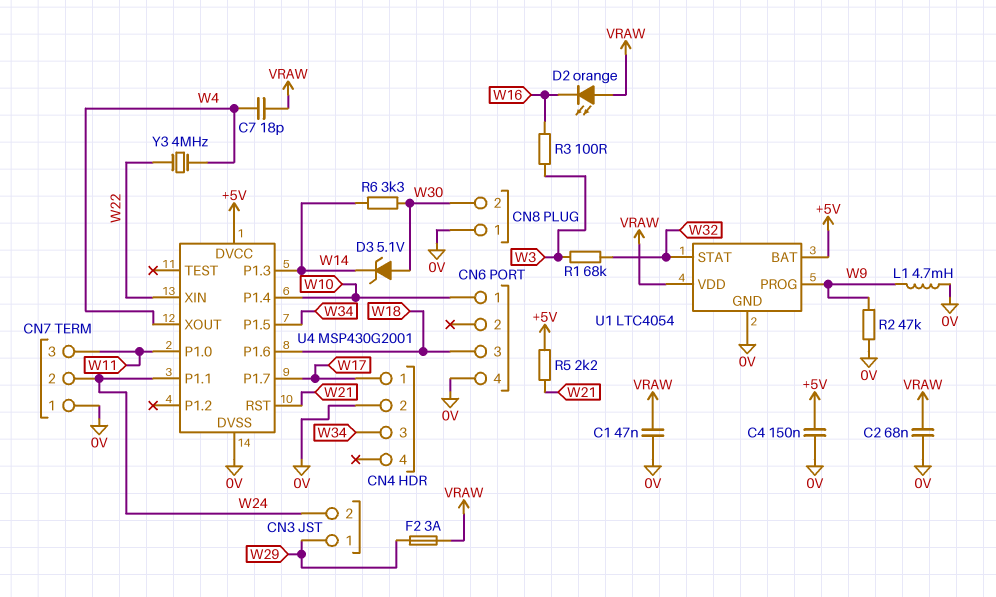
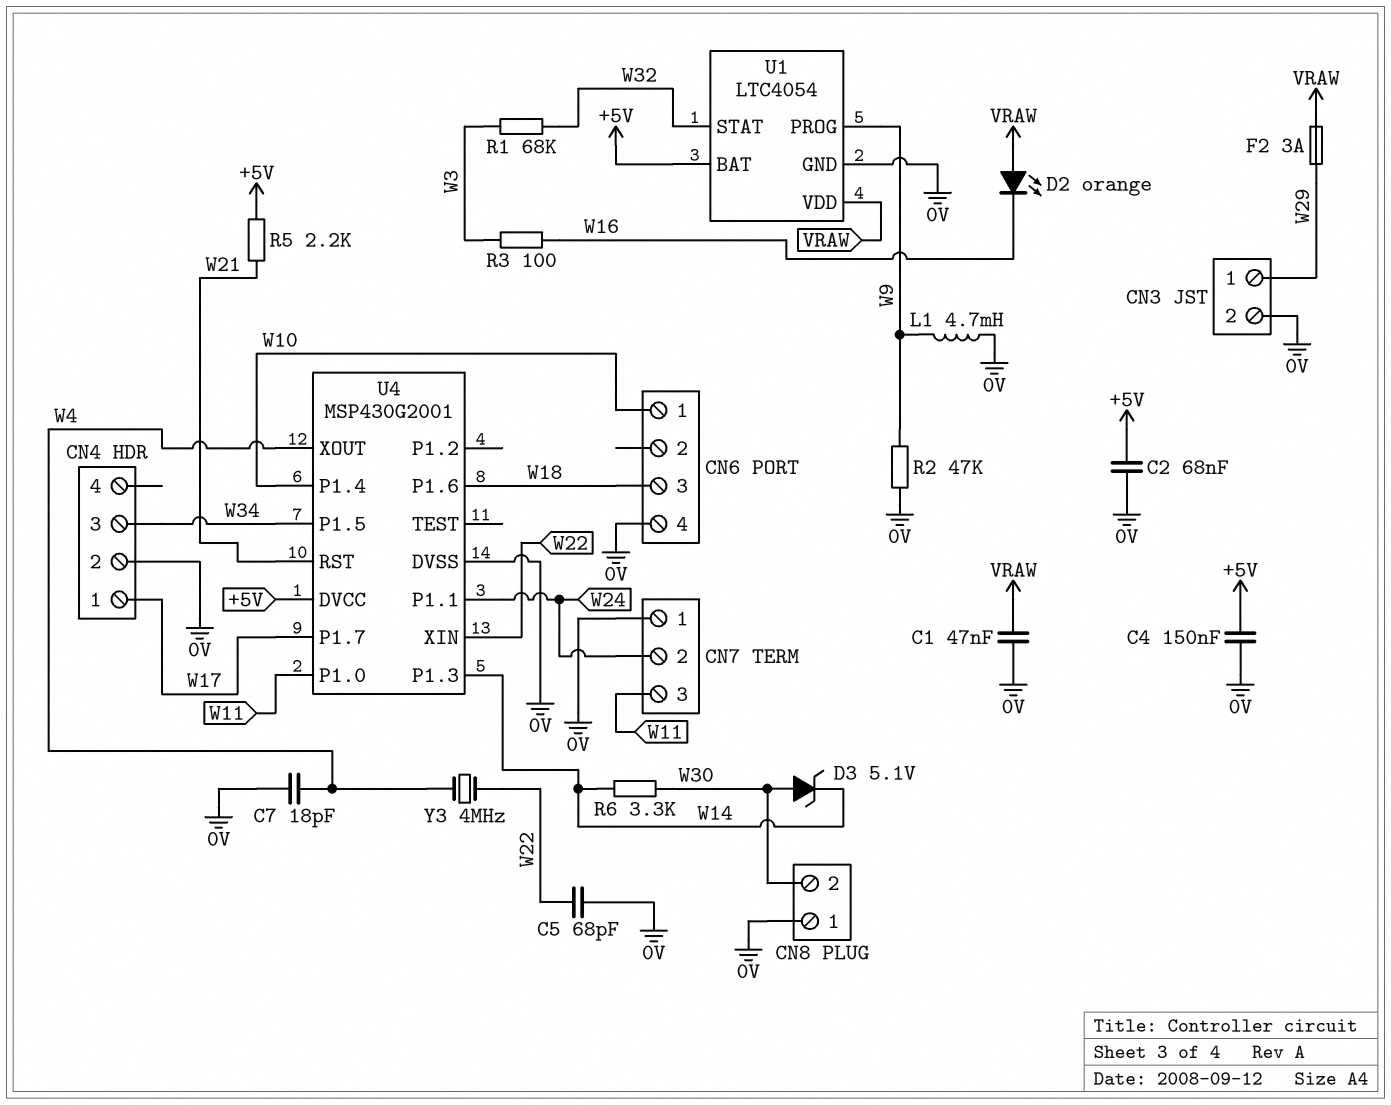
C2: 68nF (0V, VRAW) -> 68nF (+5V, 0V)
C5: none -> 68pF (0V, W22)
C7: 18pF (VRAW, W4) -> 18pF (0V, W4)
CN3 pin 2: W24 -> 0V

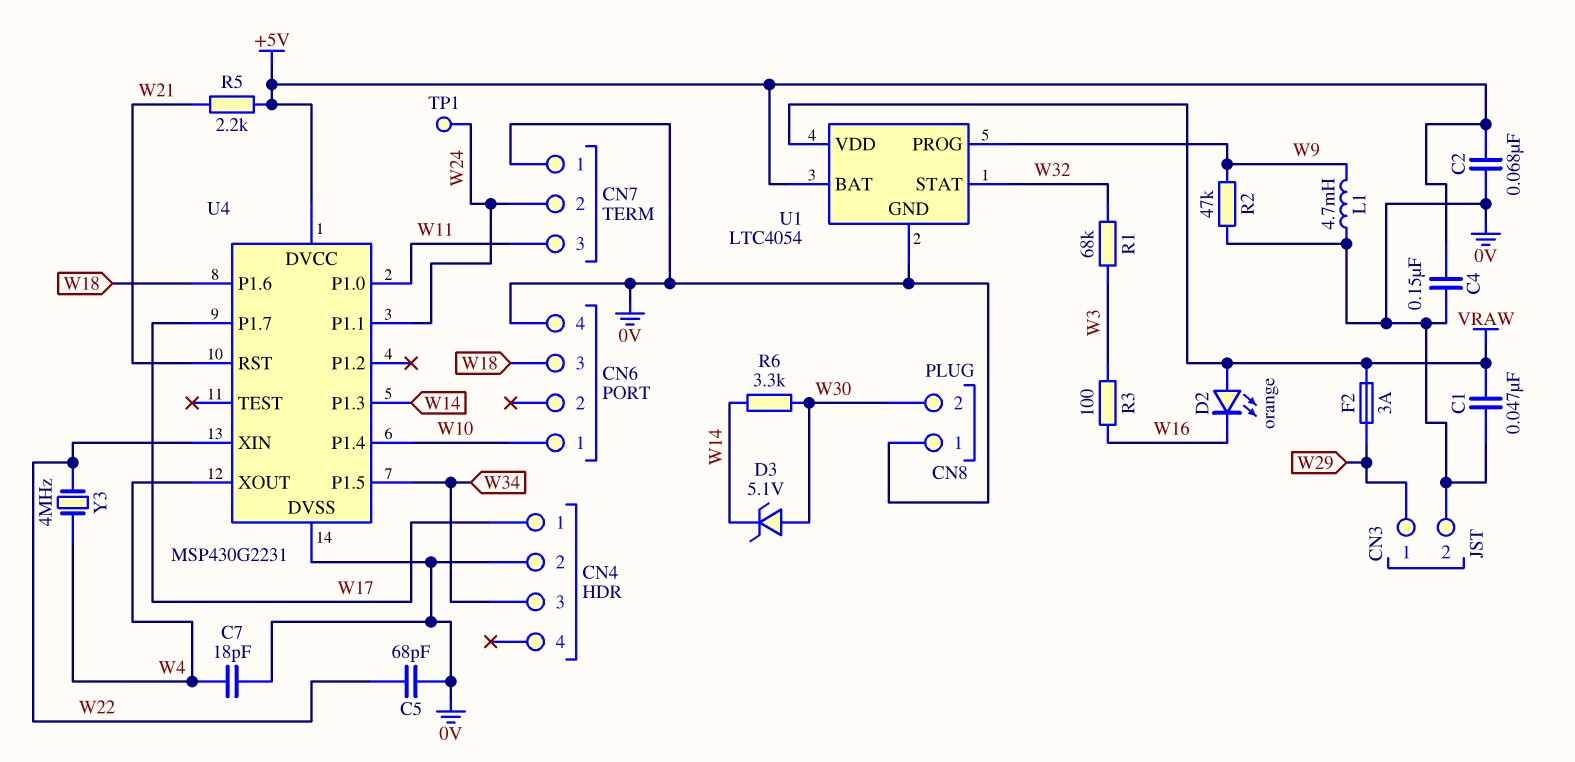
TP1: none -> test point (W24)
U4: MSP430G2001 -> MSP430G2231

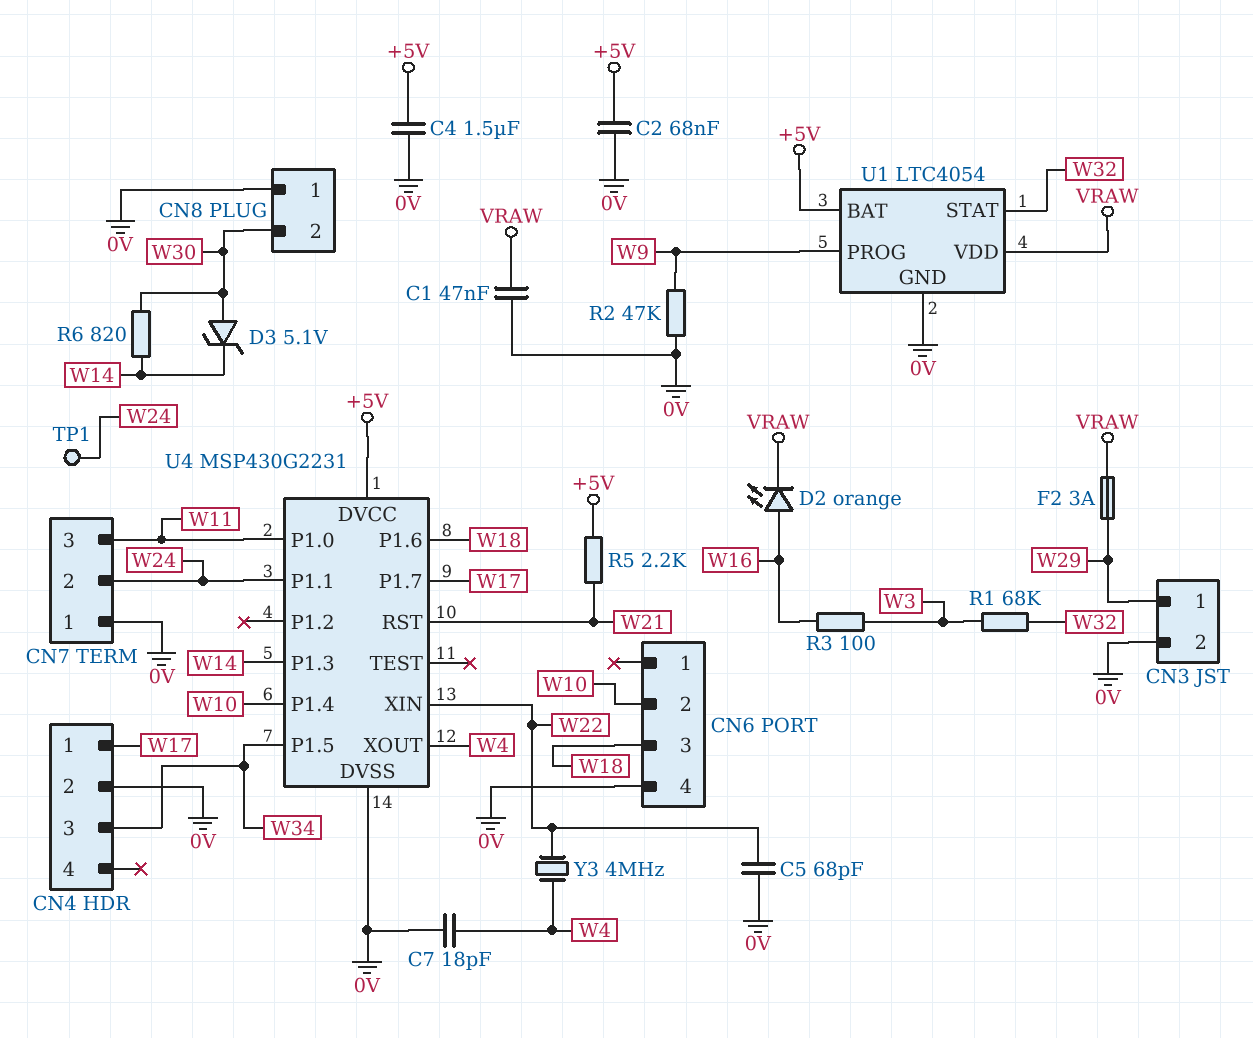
C4: 150nF (+5V, 0V) -> 1.5uF (+5V, 0V)
CN6 pin 1: W10 -> none
CN6 pin 2: none -> W10
D2: LED orange (A VRAW, K W16) -> LED orange (A W16, K VRAW)
L1: 4.7mH (0V, W9) -> none
R6: 3.3k (W14, W30) -> 820 (W14, W30)

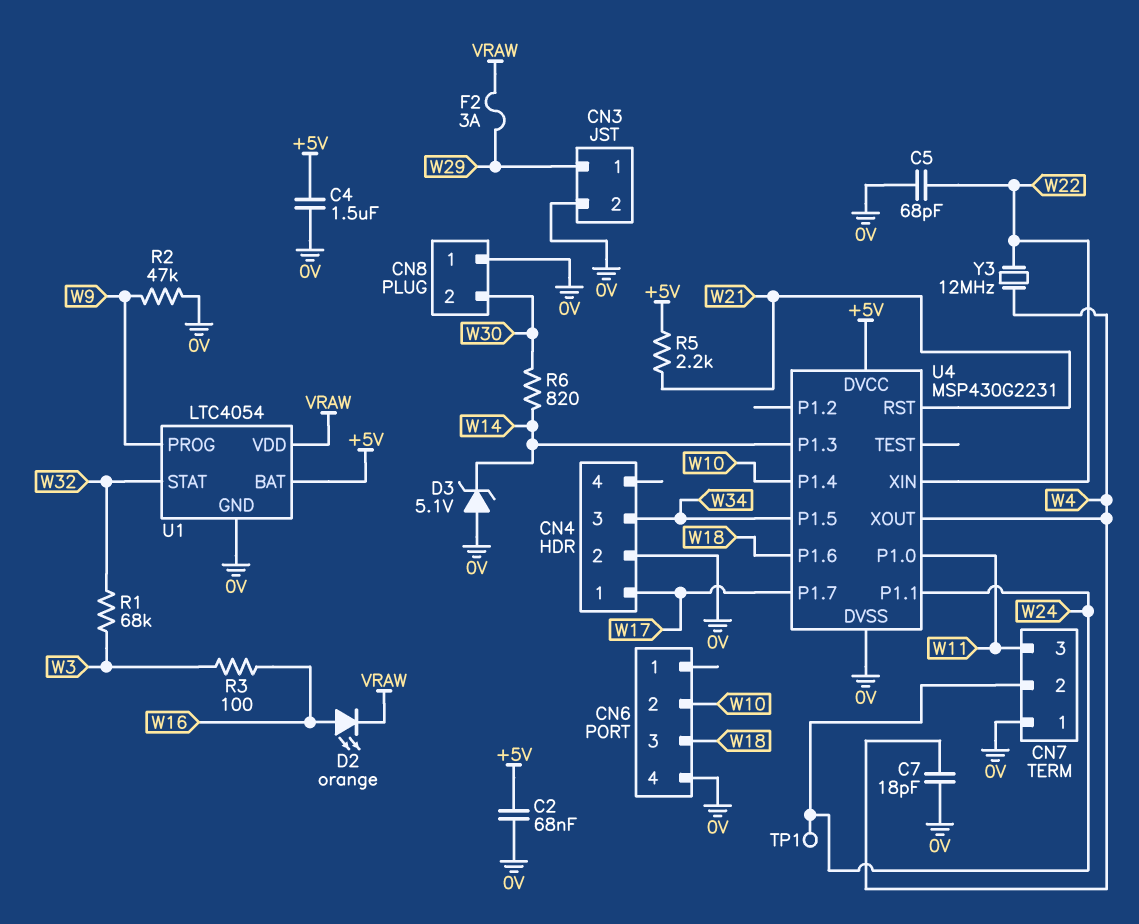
C1: 47nF (0V, VRAW) -> none
D3: zener 5.1V (A W30, K W14) -> zener 5.1V (A 0V, K W14)
Y3: 4MHz (W4, W22) -> 12MHz (W4, W22)

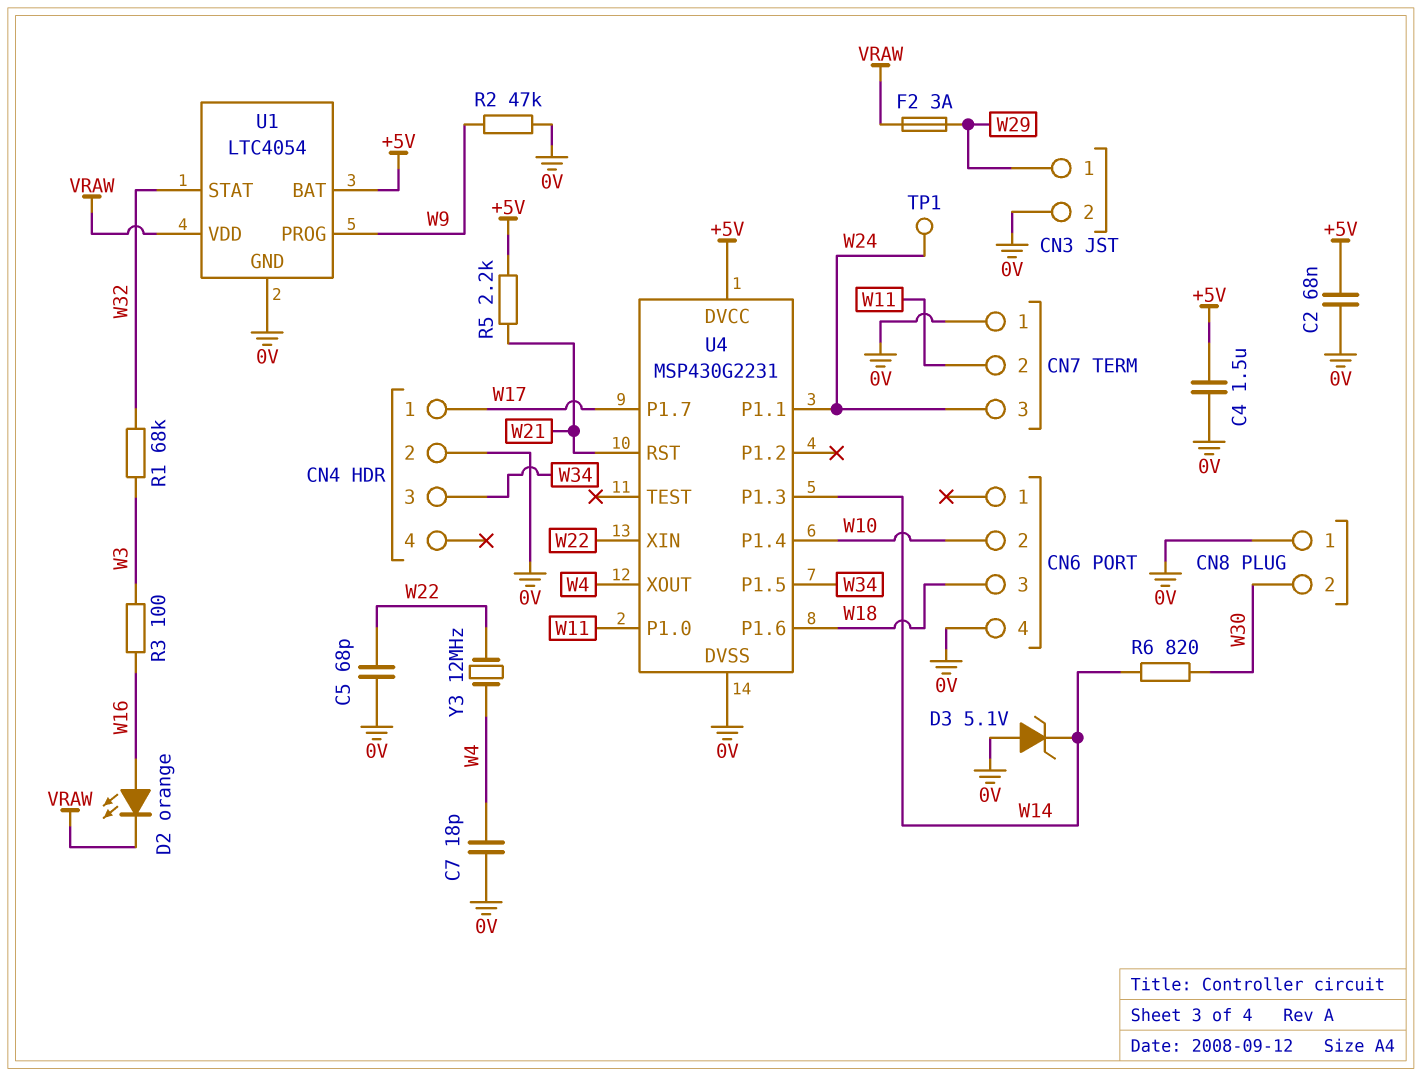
CN7 pin 2: W24 -> W11
CN7 pin 3: W11 -> W24

